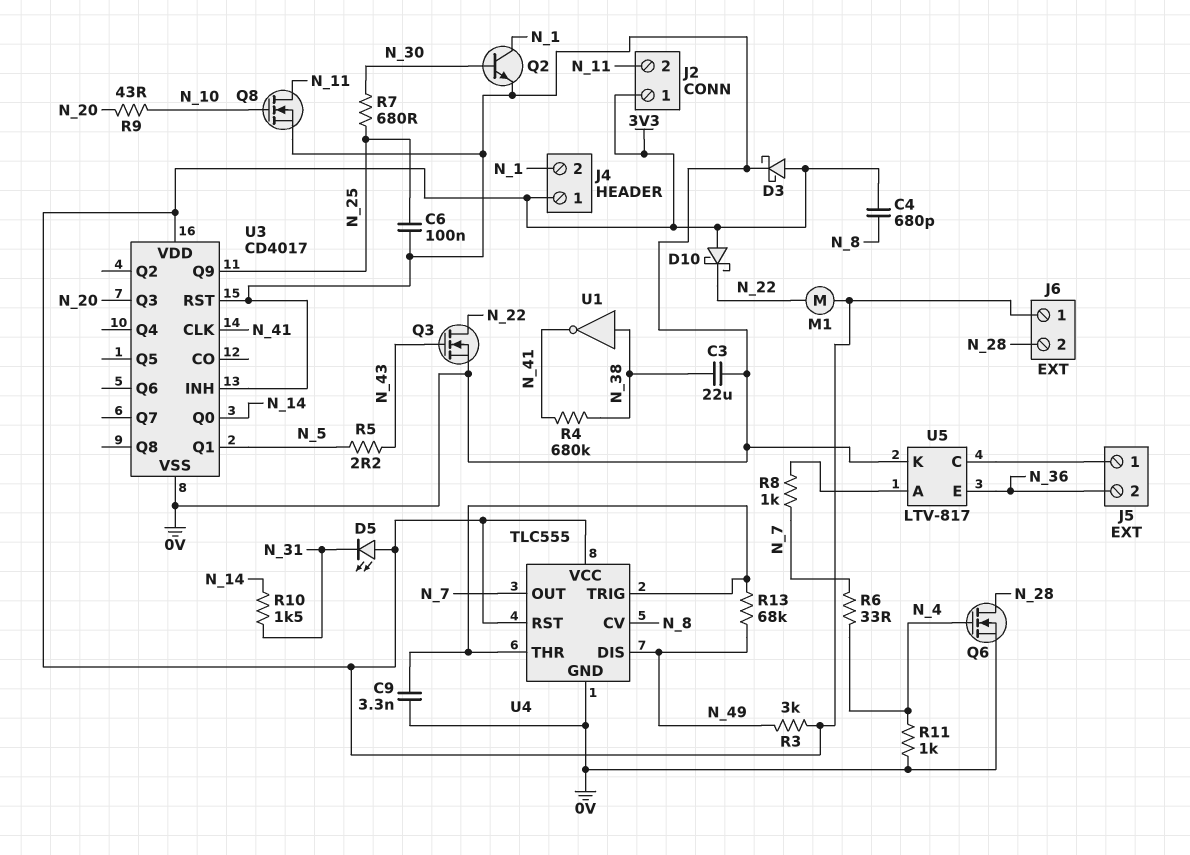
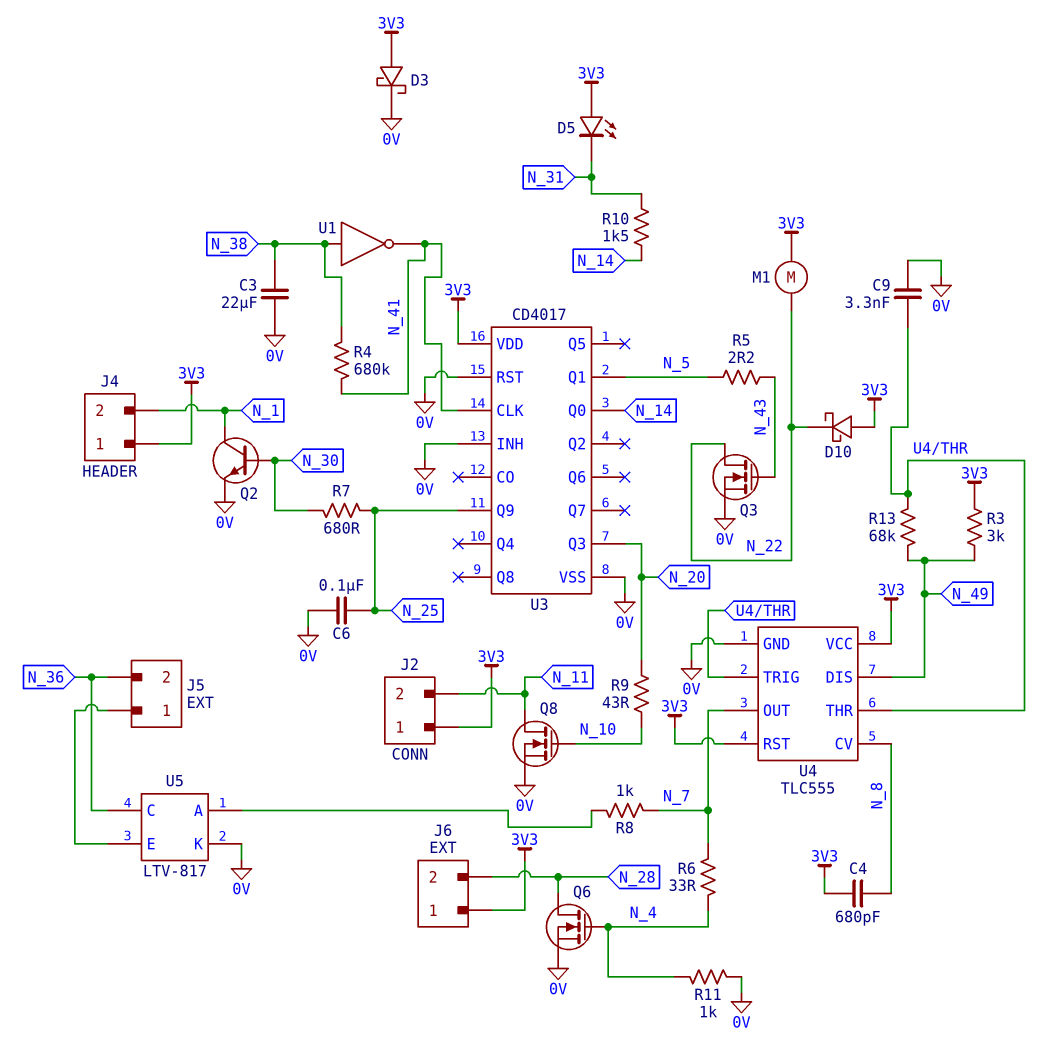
U5 pin C: J5/1 -> N_36
U5 pin E: N_36 -> J5/1

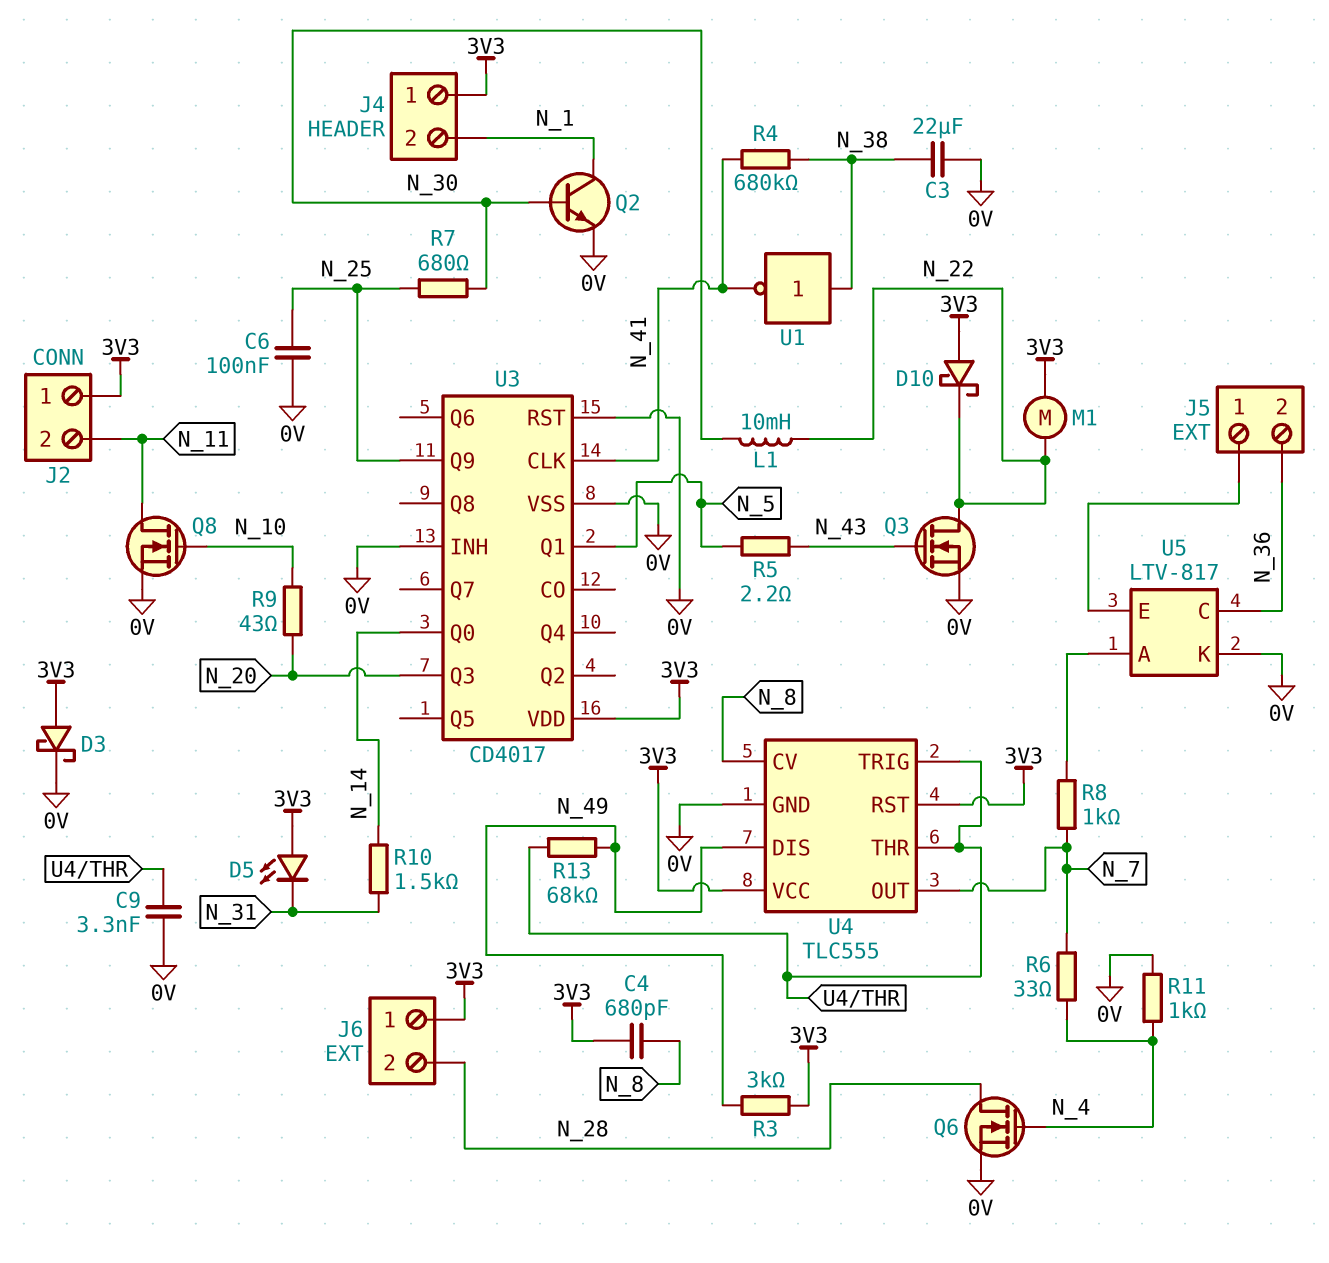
L1: none -> 10mH (N_22, N_30)

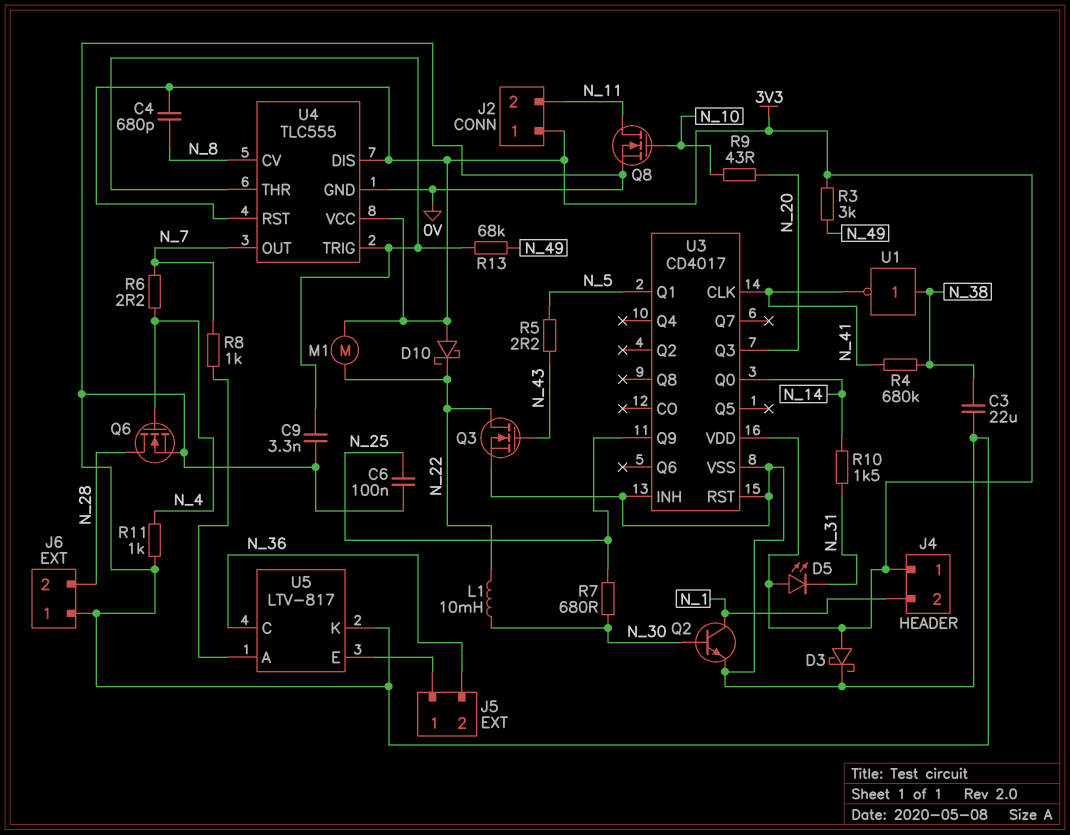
J6 pin 1: 3V3 -> 0V
R6: 33 (N_4, N_7) -> 2.2 (N_4, N_7)
U4 pin DIS: N_49 -> 3V3

